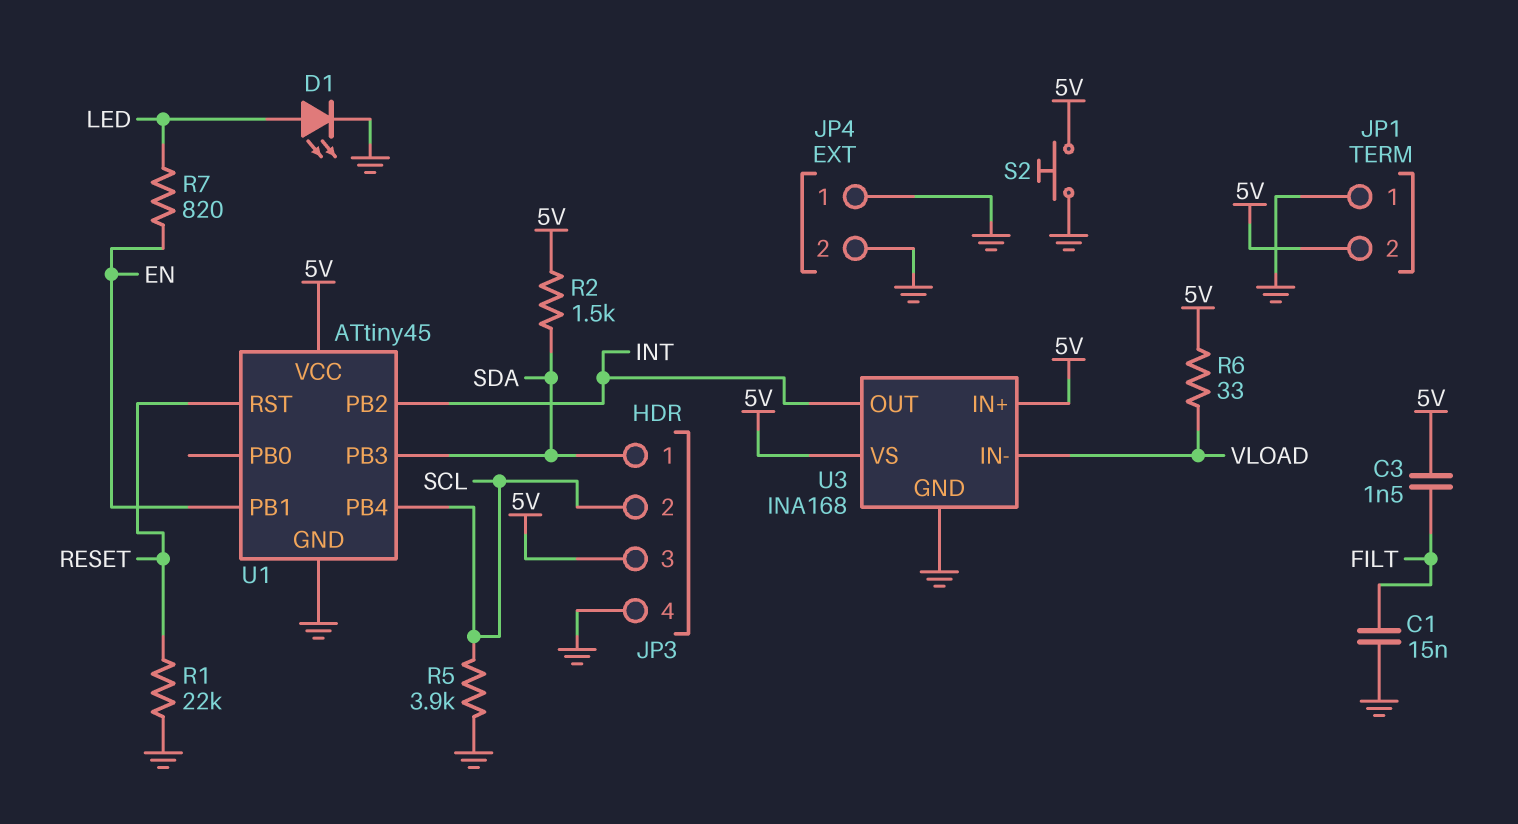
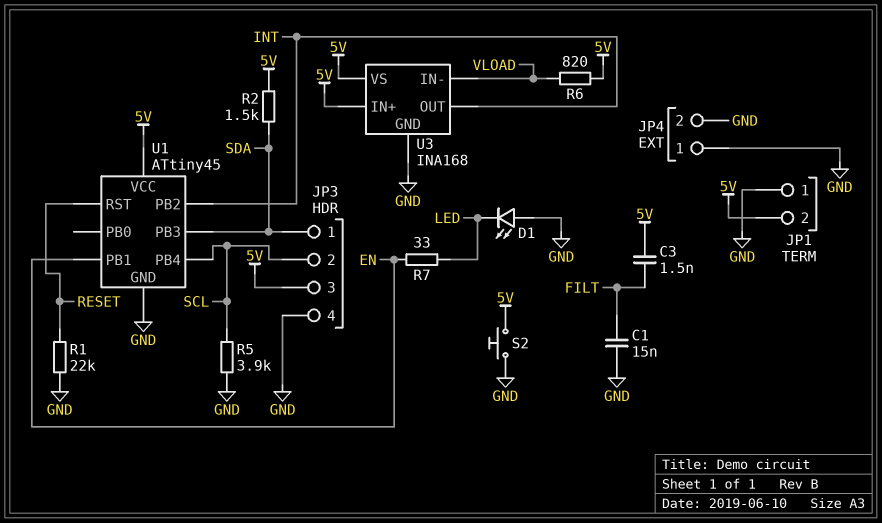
D1: LED (A LED, K GND) -> LED (A GND, K LED)
R6: 33 (5V, VLOAD) -> 820 (5V, VLOAD)
R7: 820 (EN, LED) -> 33 (EN, LED)

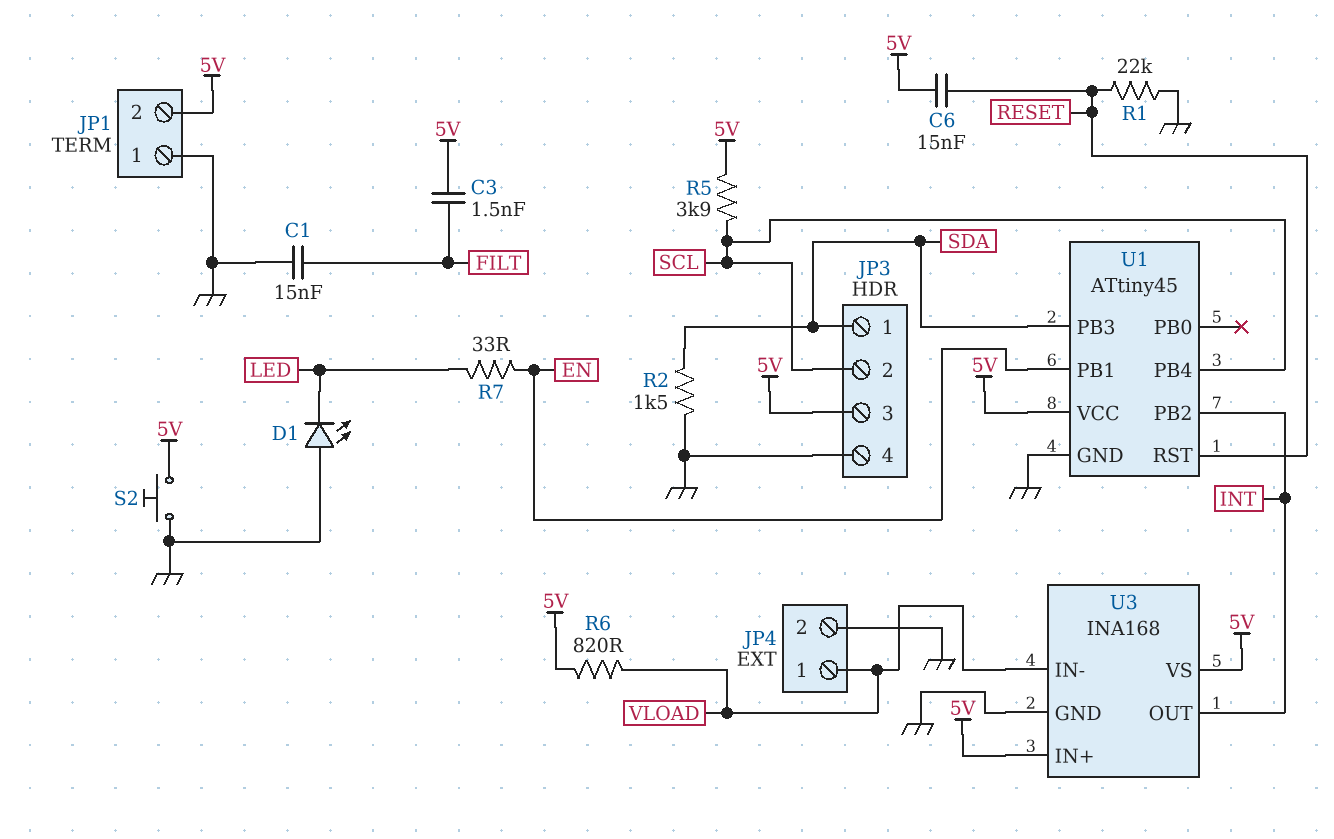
C6: none -> 15nF (5V, RESET)
JP4 pin 1: GND -> VLOAD
R2: 1.5k (5V, SDA) -> 1.5k (GND, SDA)
R5: 3.9k (GND, SCL) -> 3.9k (5V, SCL)

